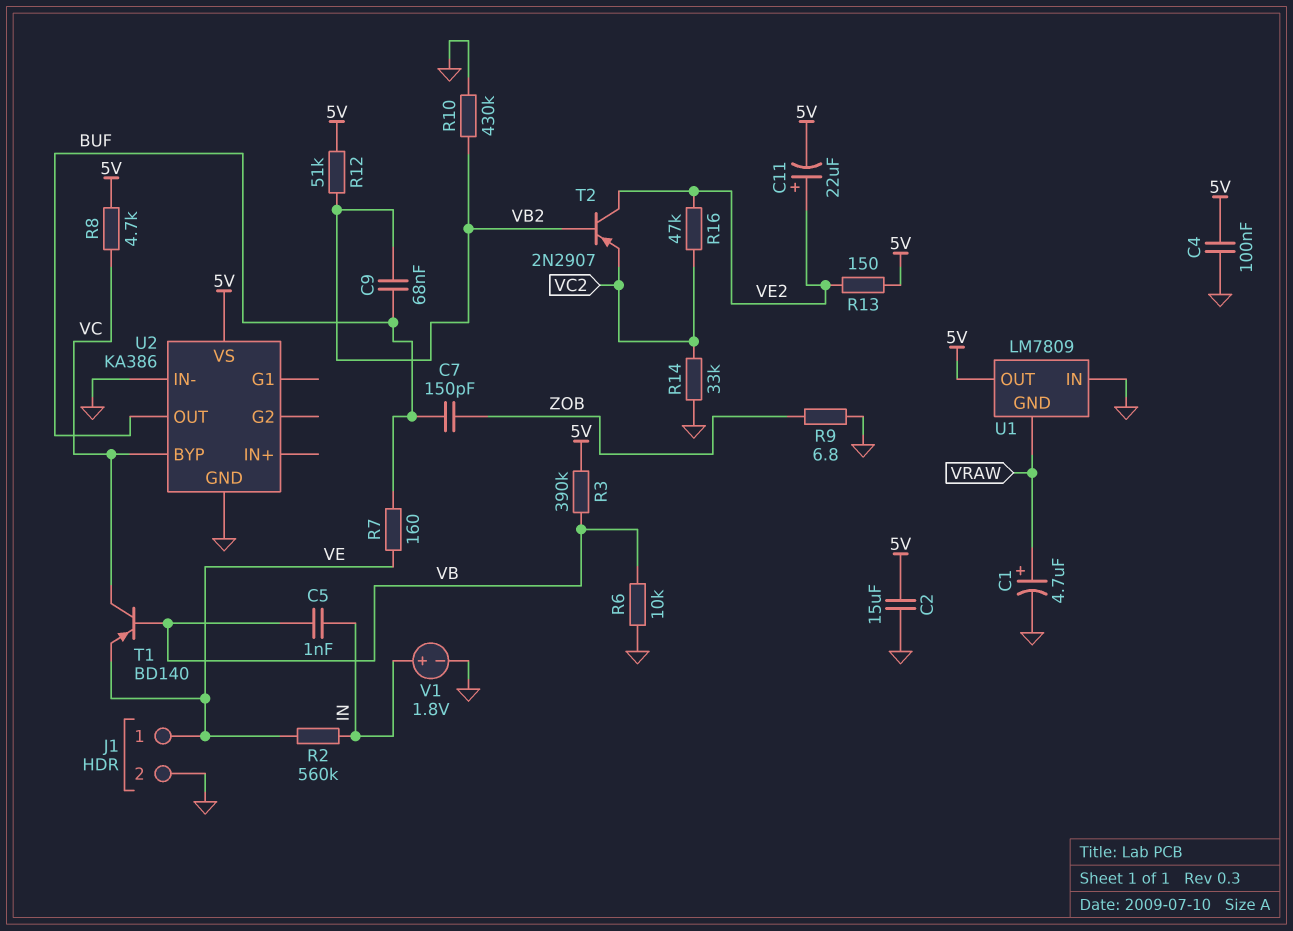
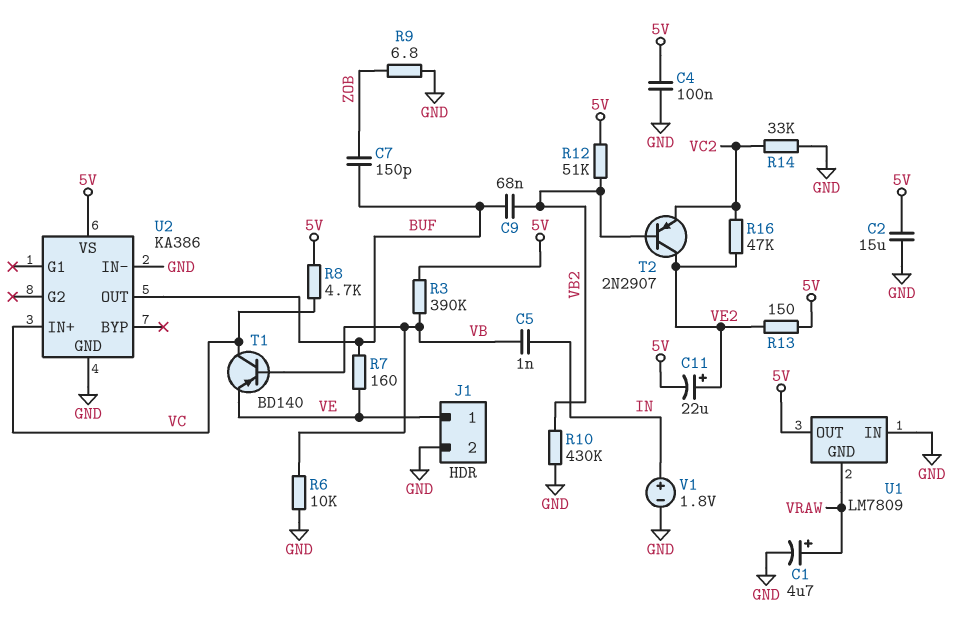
R2: 560k (IN, VE) -> none
U2 pin BYP: VC -> none
U2 pin IN+: none -> VC

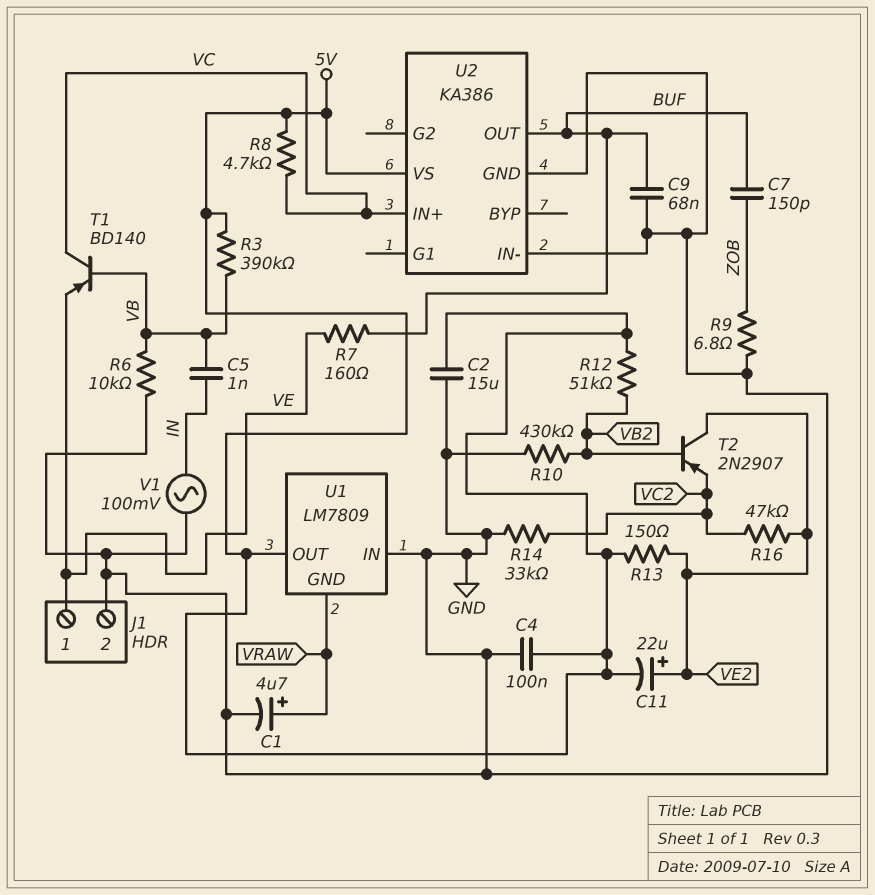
C9: 68nF (BUF, VB2) -> 68nF (BUF, GND)
V1: 1.8V (plus IN, minus GND) -> AC 100mV (GND, IN)

